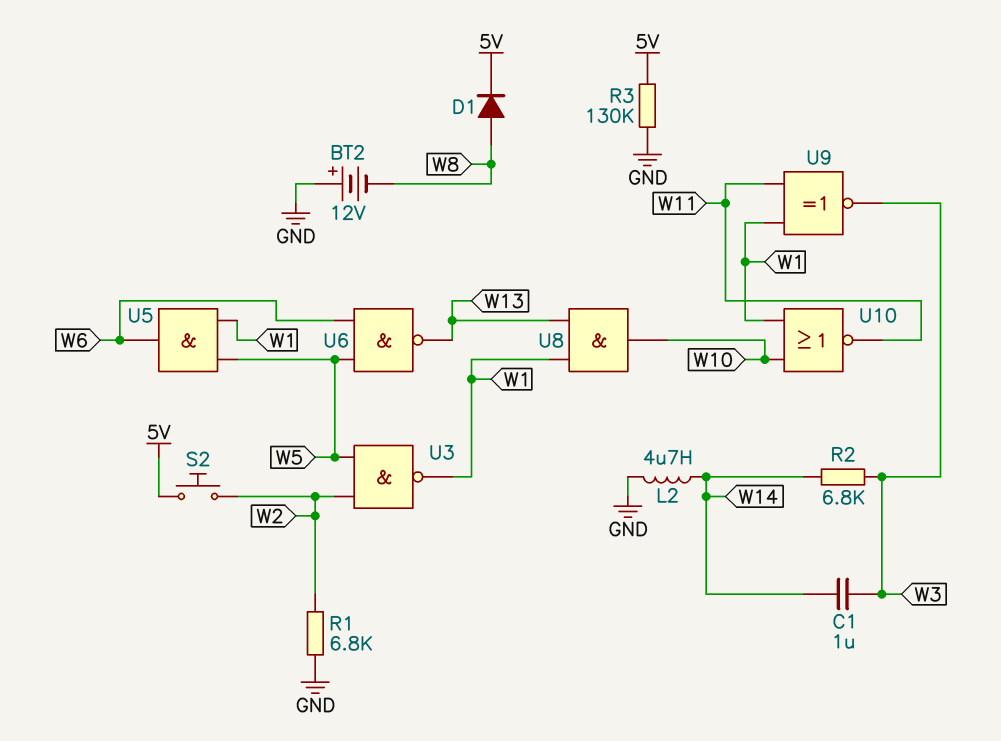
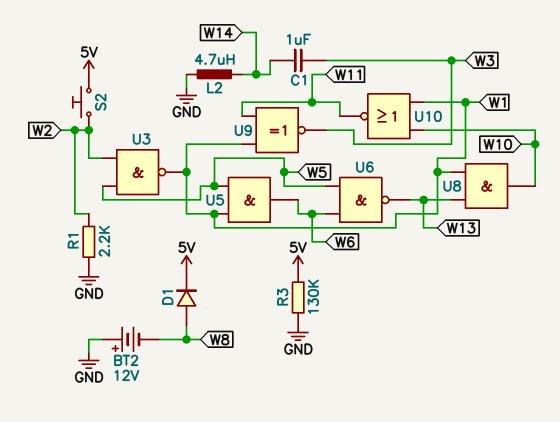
R1: 6.8k (GND, W2) -> 2.2k (GND, W2)
R2: 6.8k (W3, W14) -> none

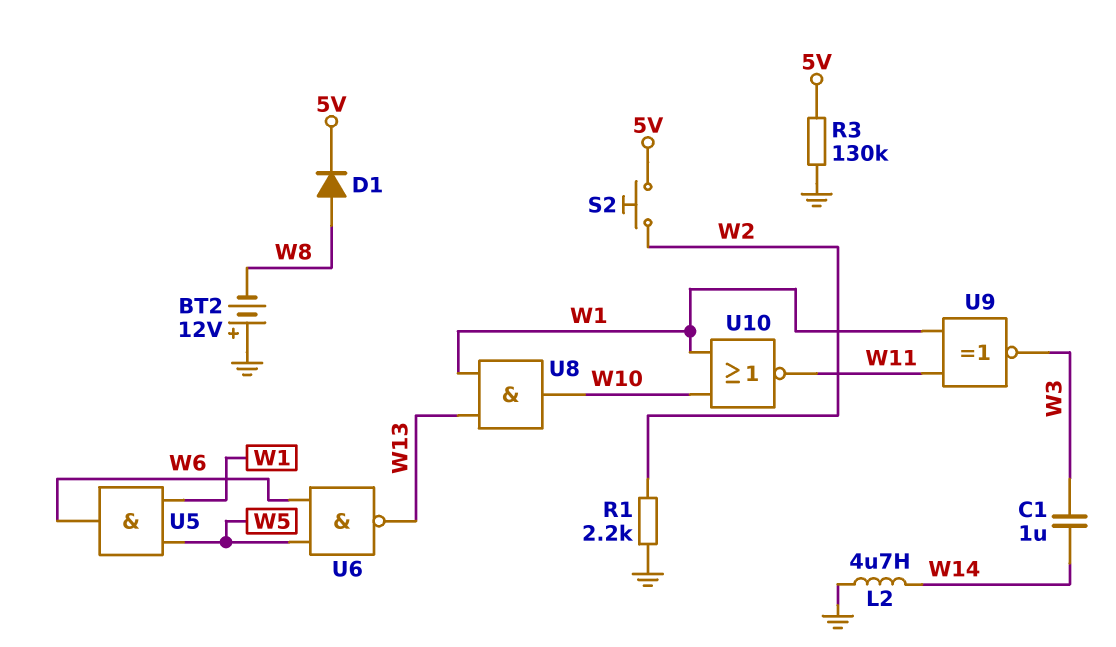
U3: NAND (in W2, in W5, out W1) -> none

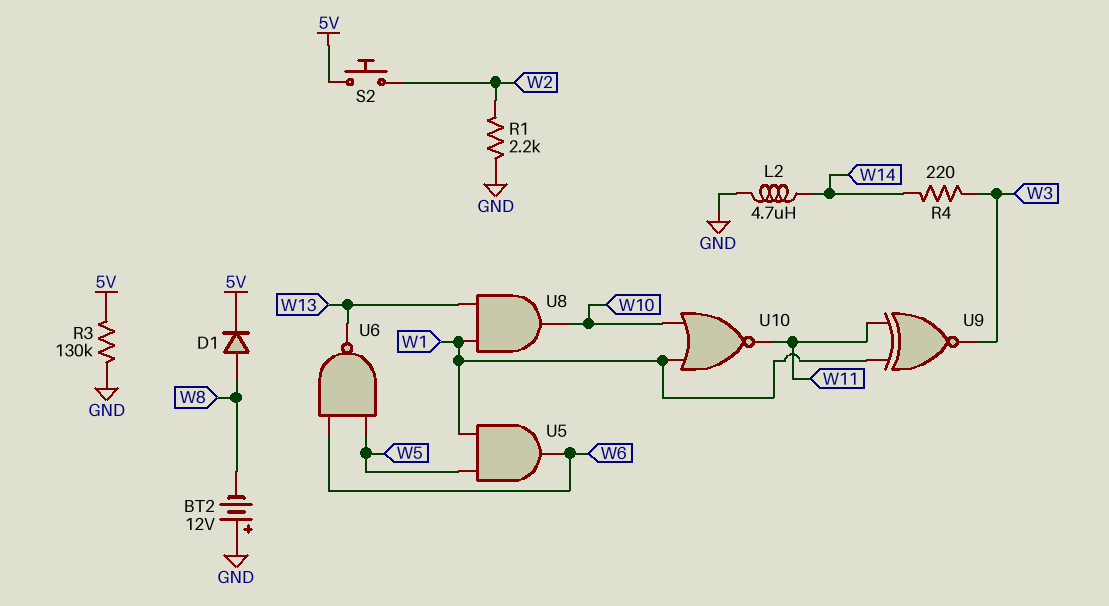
C1: 1uF (W3, W14) -> none
R4: none -> 220 (W3, W14)

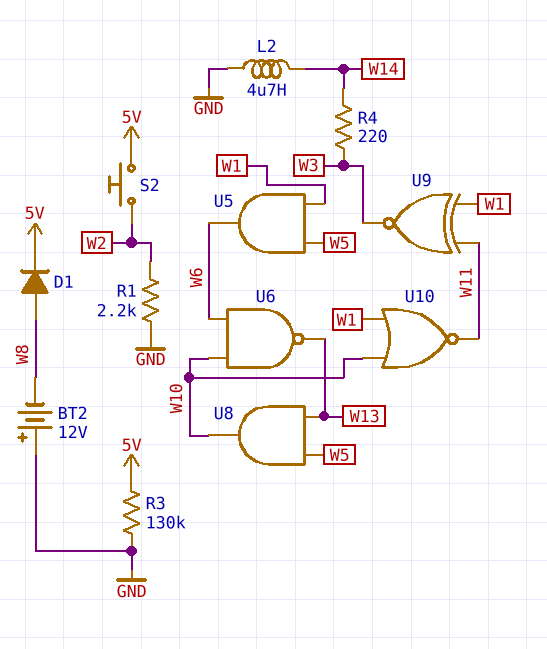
U6: NAND (in W5, in W6, out W13) -> NAND (in W6, in W10, out W13)
U8: AND (in W1, in W13, out W10) -> AND (in W5, in W13, out W10)

